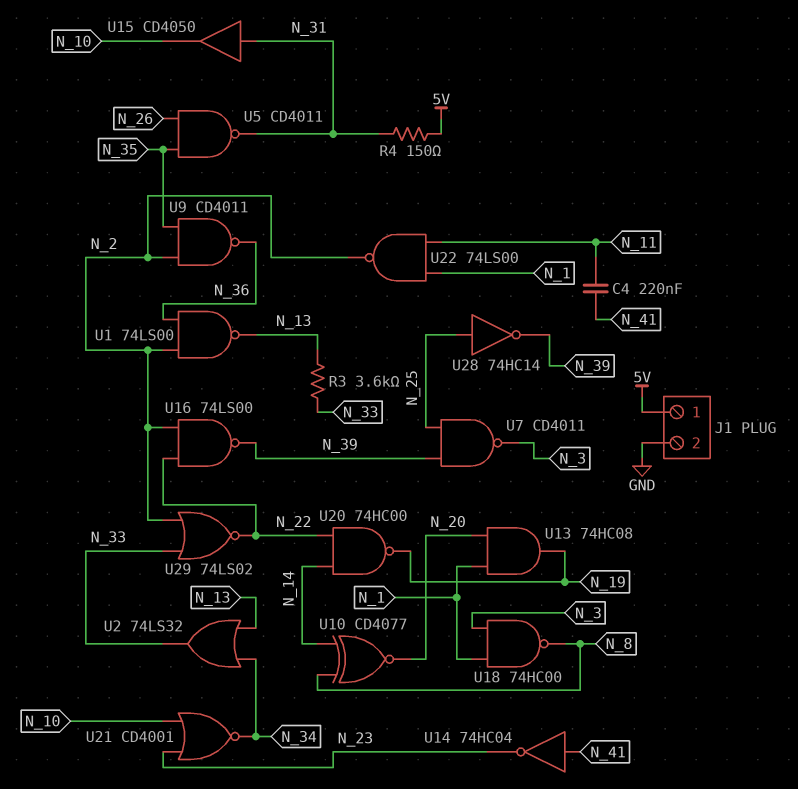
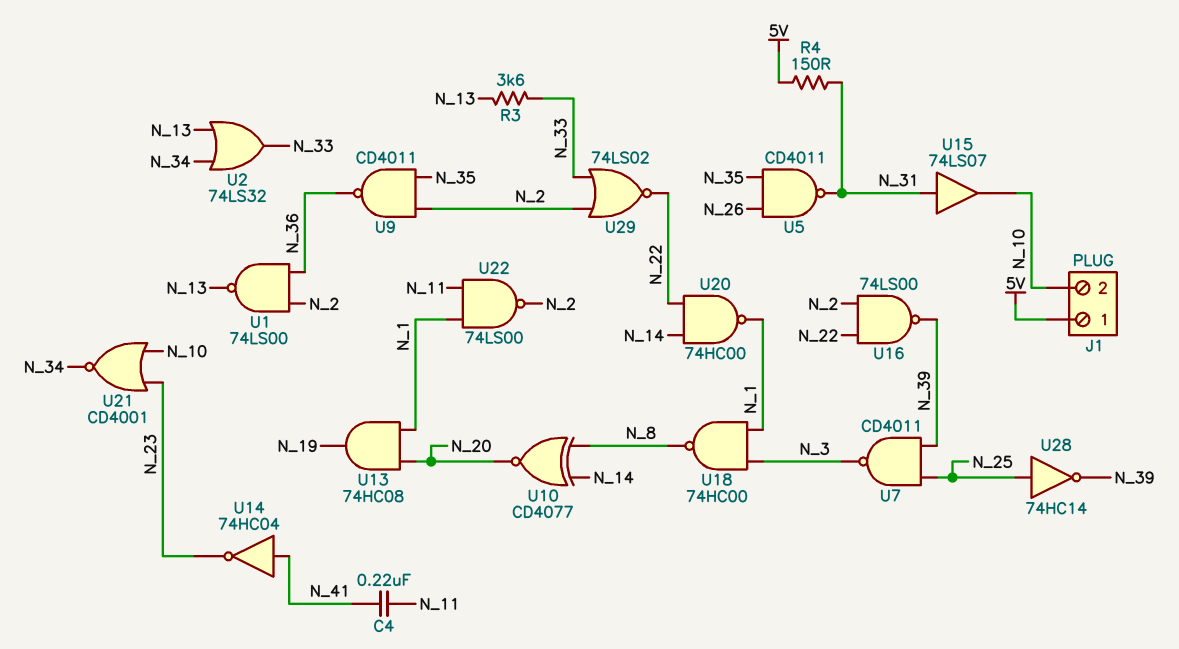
J1 pin 2: GND -> N_10
U15: buffer CD4050 (in N_31, out N_10) -> buffer 74LS07 (in N_31, out N_10)
U20: NAND 74HC00 (in N_14, in N_22, out N_19) -> NAND 74HC00 (in N_14, in N_22, out N_1)

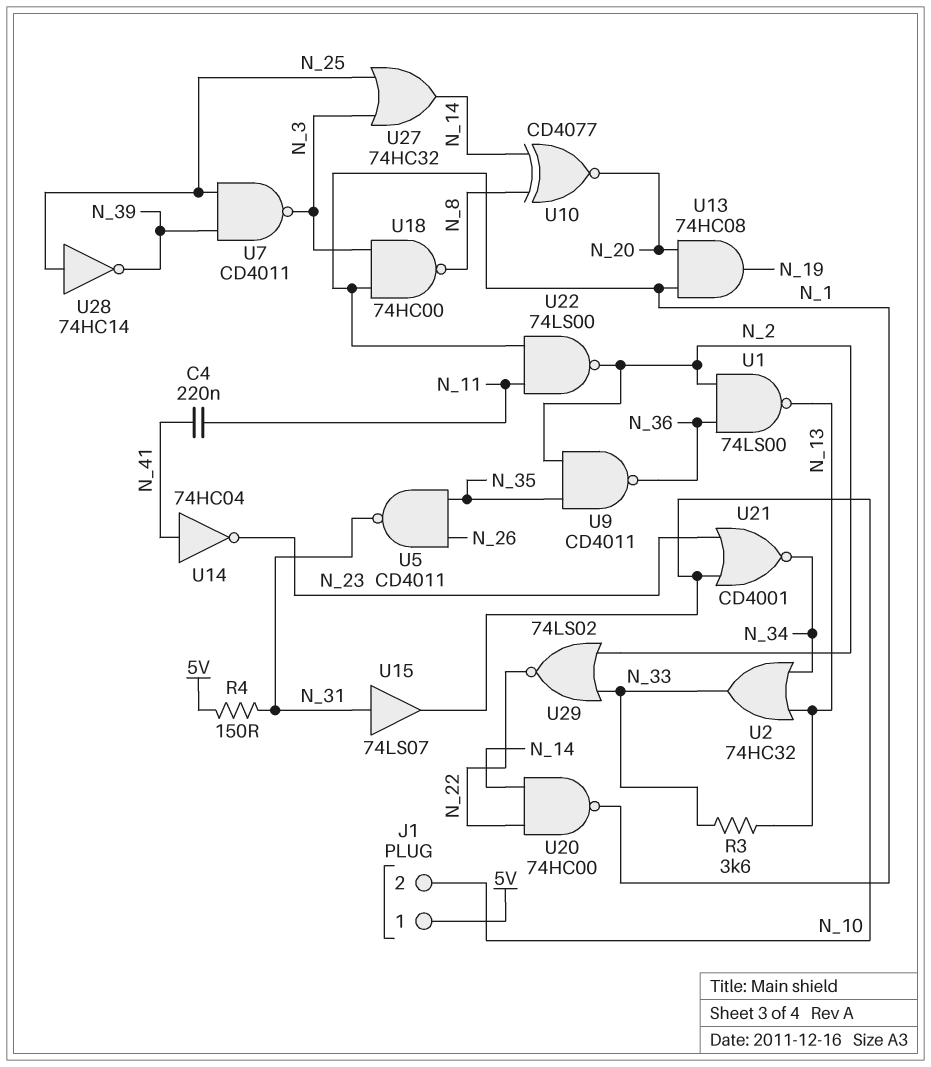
U2: OR 74LS32 (in N_13, in N_34, out N_33) -> OR 74HC32 (in N_13, in N_34, out N_33)
U16: NAND 74LS00 (in N_2, in N_22, out N_39) -> none
U27: none -> OR 74HC32 (in N_3, in N_25, out N_14)

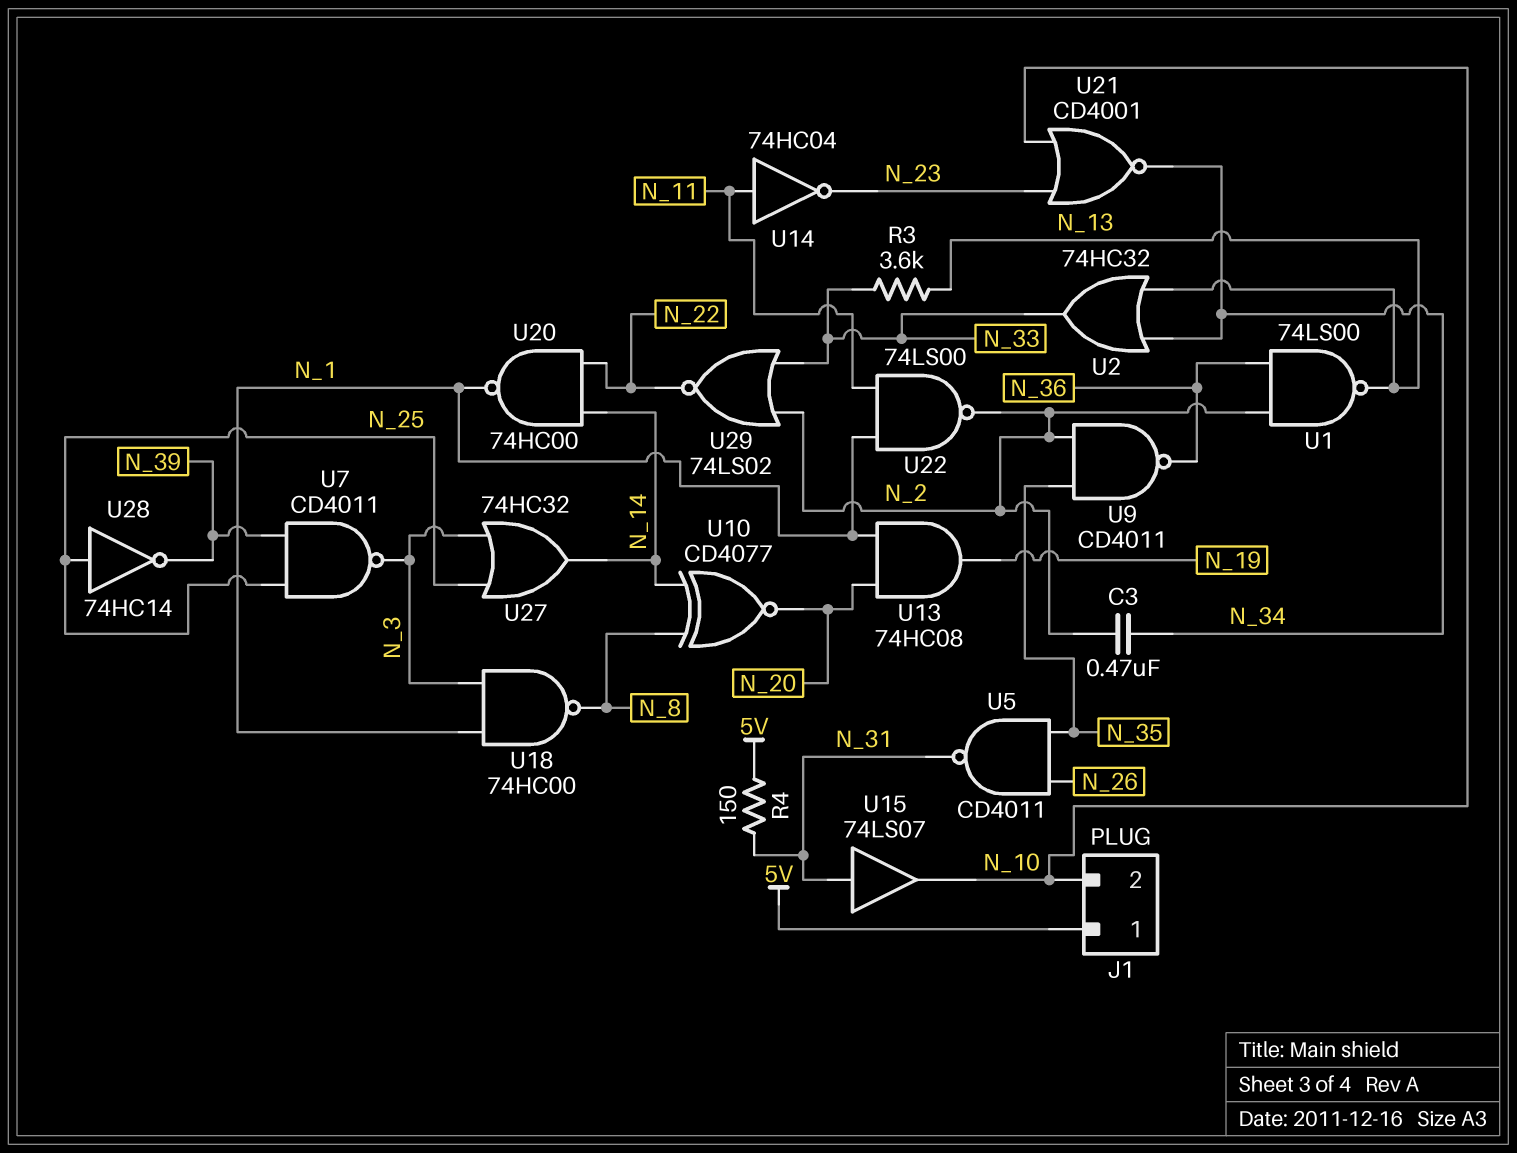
C3: none -> 470nF (N_2, N_34)
C4: 220nF (N_11, N_41) -> none
U14: NOT 74HC04 (in N_41, out N_23) -> NOT 74HC04 (in N_11, out N_23)

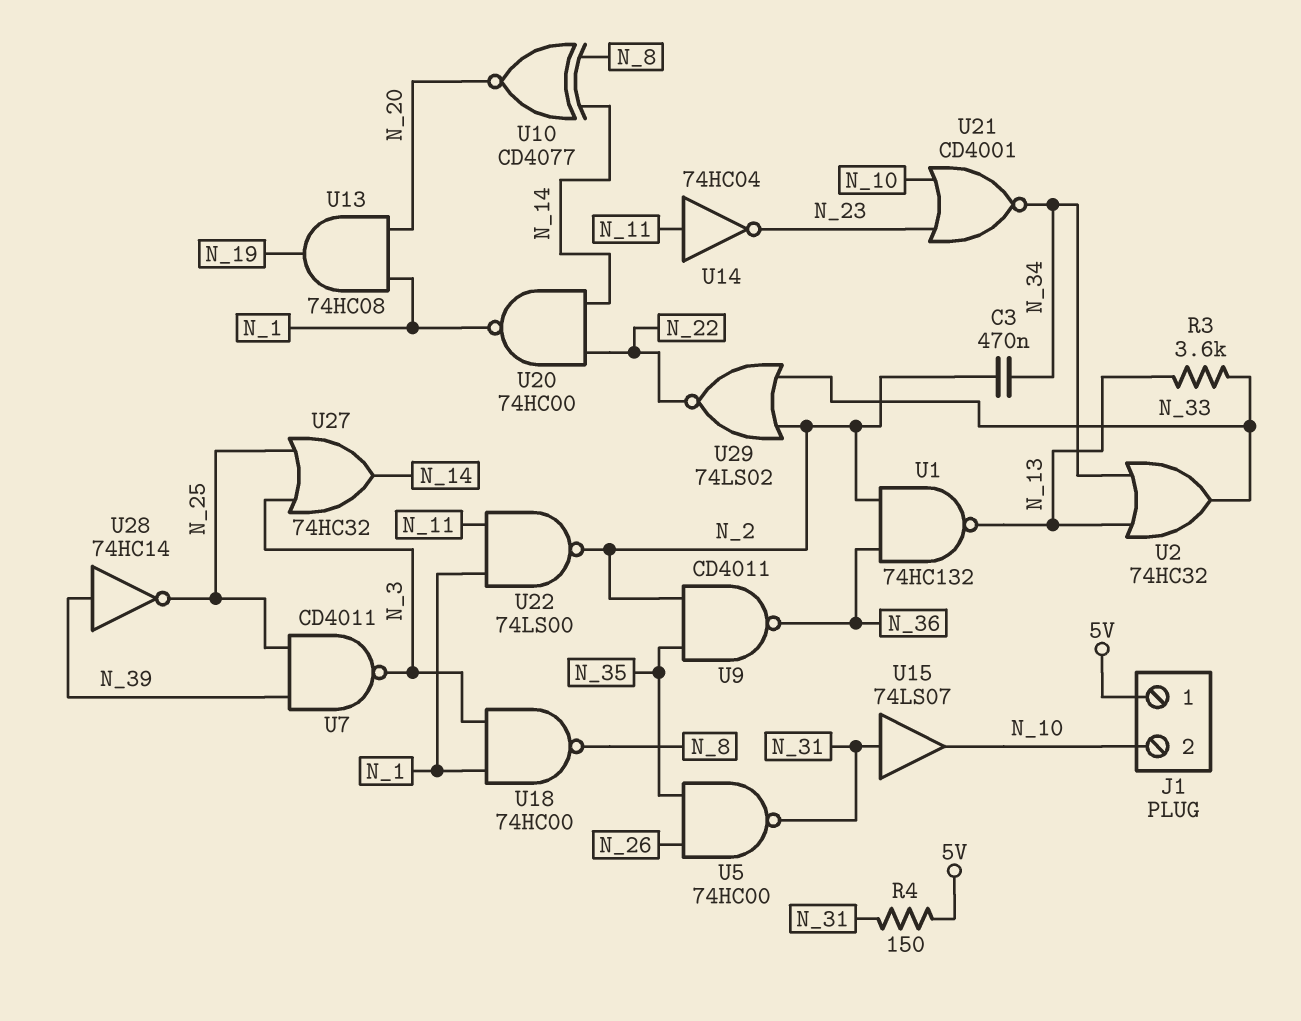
U1: NAND 74LS00 (in N_2, in N_36, out N_13) -> NAND 74HC132 (in N_2, in N_36, out N_13)
U5: NAND CD4011 (in N_26, in N_35, out N_31) -> NAND 74HC00 (in N_26, in N_35, out N_31)
U28: NOT 74HC14 (in N_25, out N_39) -> NOT 74HC14 (in N_39, out N_25)

